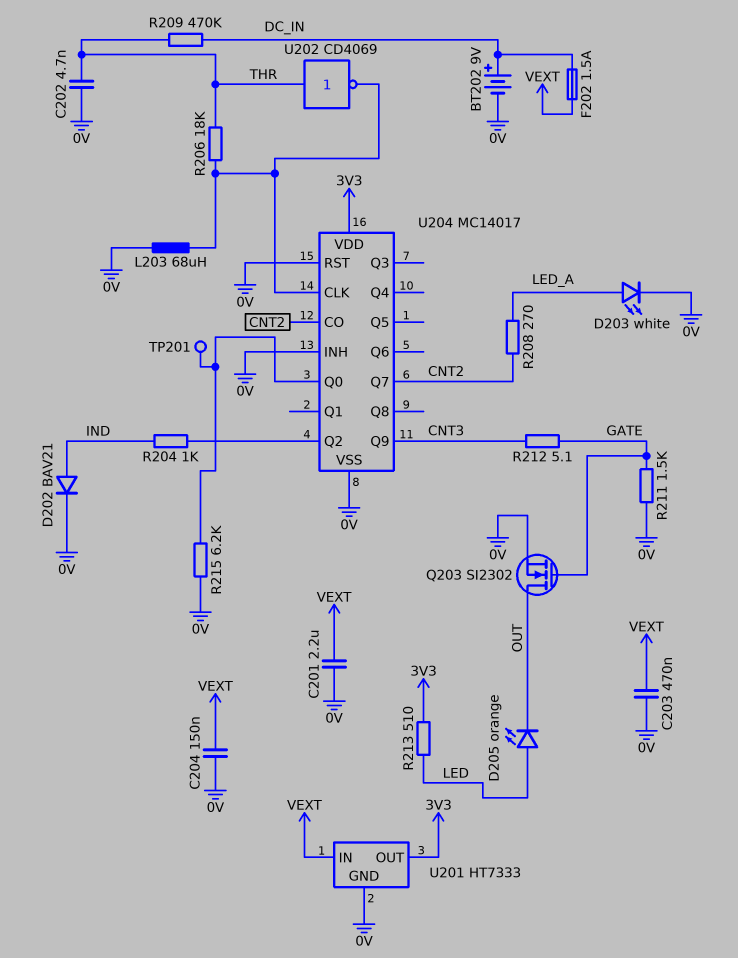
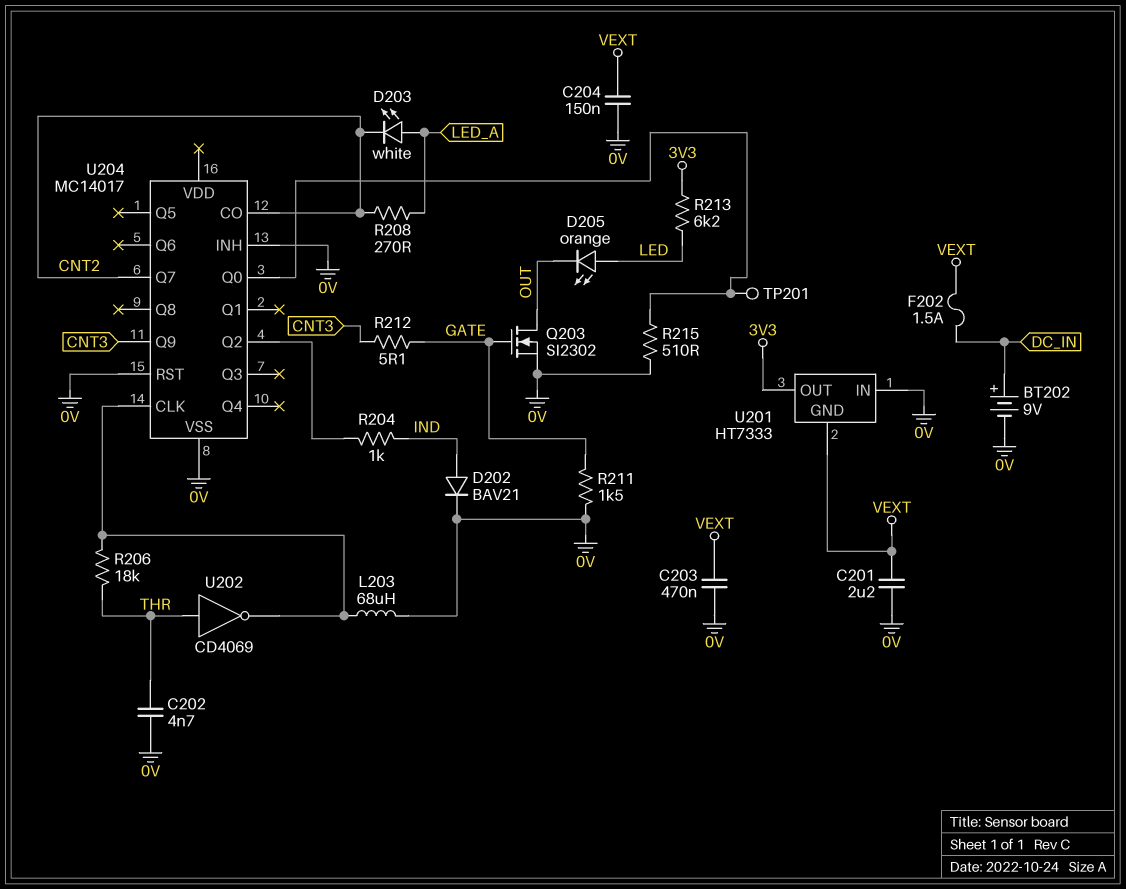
D203: LED white (A LED_A, K 0V) -> LED white (A LED_A, K CNT2)
R209: 470k (DC_IN, THR) -> none
R213: 510 (3V3, LED) -> 6.2k (3V3, LED)
R215: 6.2k (0V, U204/Q0) -> 510 (0V, U204/Q0)
U201 pin GND: 0V -> VEXT
U201 pin IN: VEXT -> 0V
U204 pin VDD: 3V3 -> none

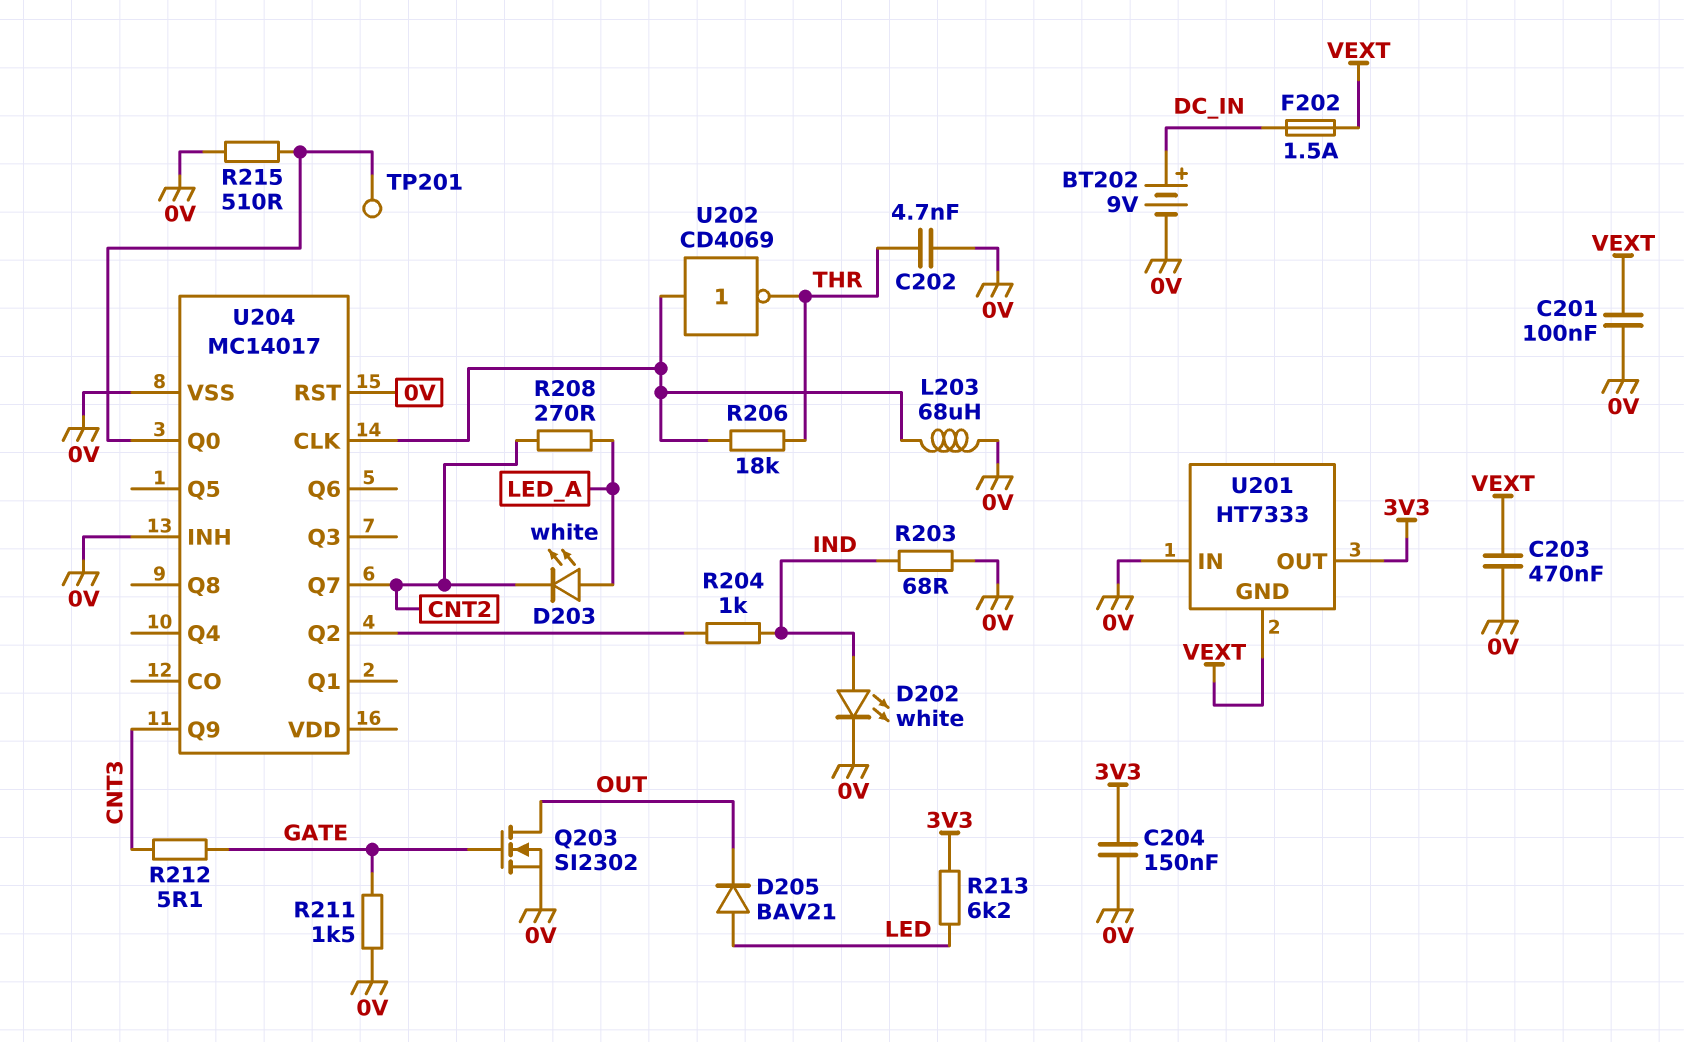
C201: 2.2uF (0V, VEXT) -> 100nF (0V, VEXT)
C204: 150nF (0V, VEXT) -> 150nF (0V, 3V3)
D202: diode BAV21 (A IND, K 0V) -> LED white (A IND, K 0V)
D205: LED orange (A LED, K OUT) -> diode BAV21 (A LED, K OUT)
R203: none -> 68 (0V, IND)
U202: NOT CD4069 (in THR, out U204/CLK) -> NOT CD4069 (in U204/CLK, out THR)
U204 pin CO: CNT2 -> none

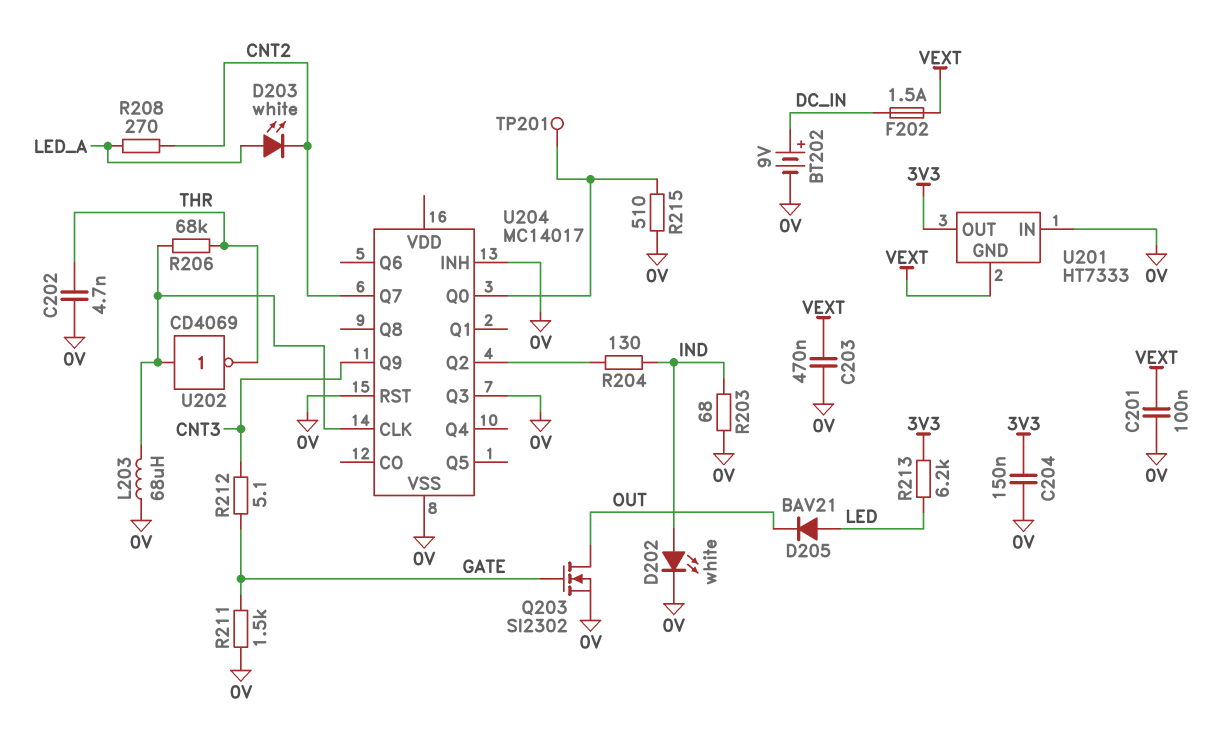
R204: 1k (IND, U204/Q2) -> 130 (IND, U204/Q2)
R206: 18k (THR, U204/CLK) -> 68k (THR, U204/CLK)
U204 pin Q3: none -> 0V

